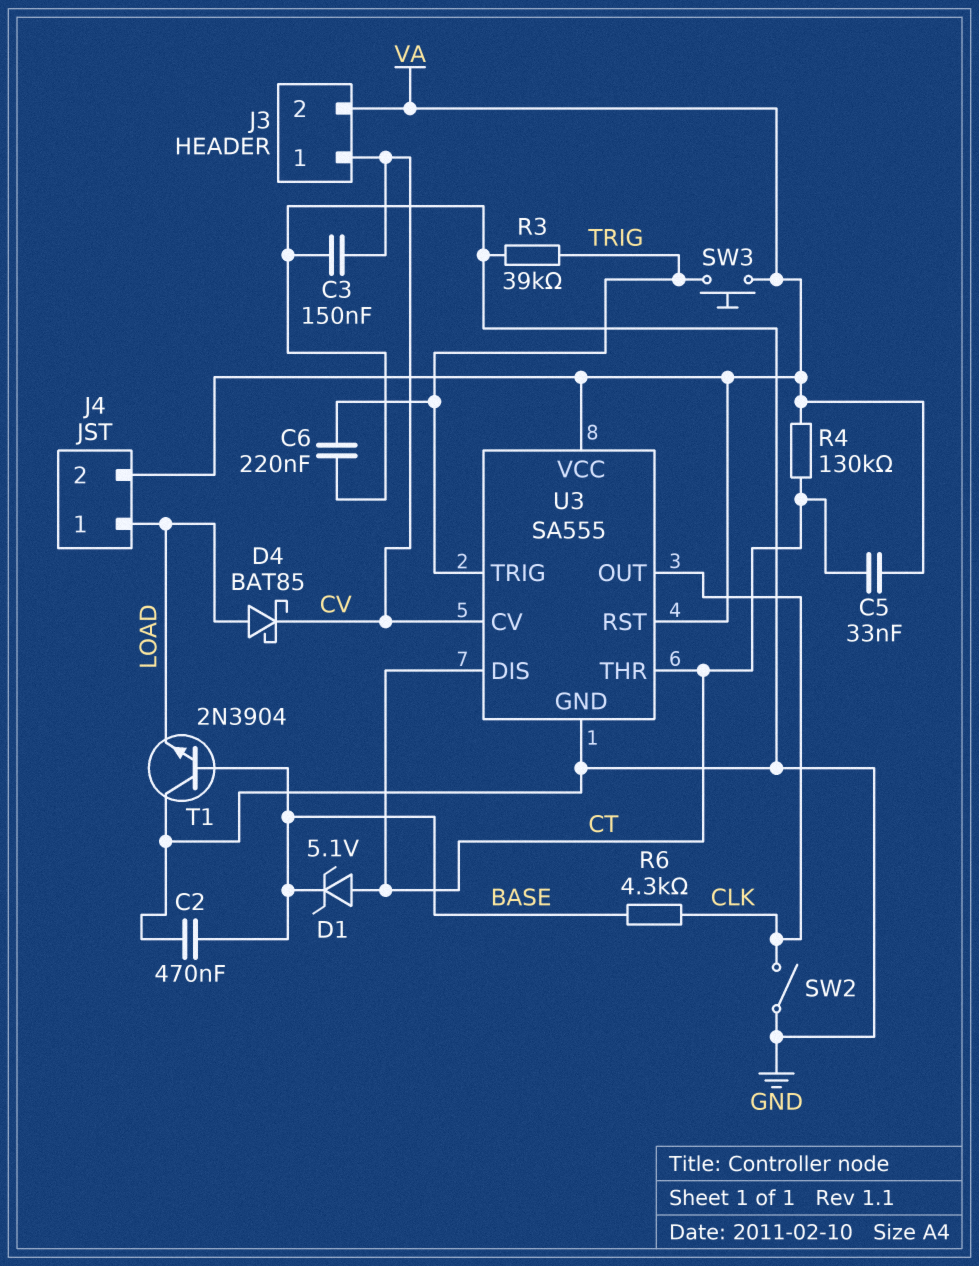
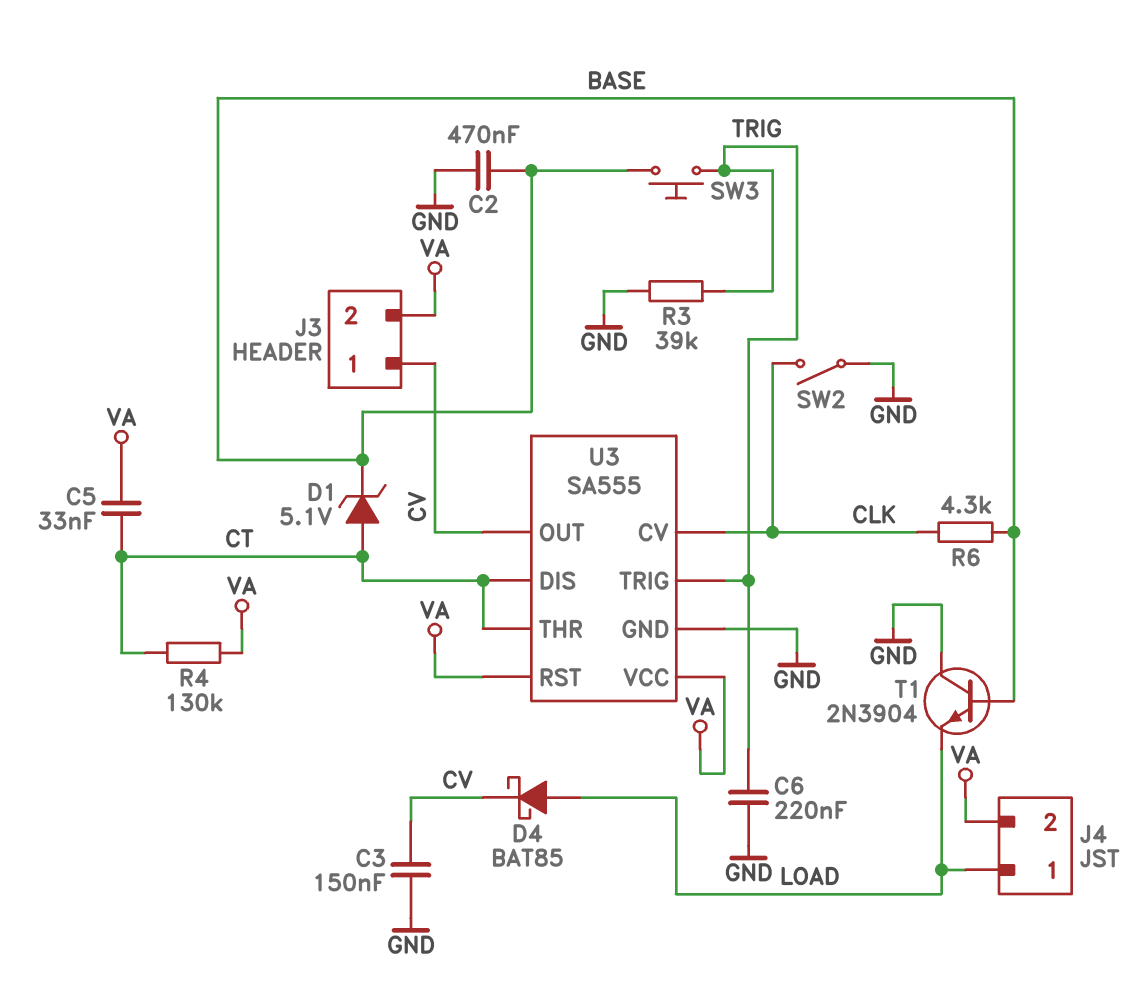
SW3: button (TRIG, VA) -> button (BASE, TRIG)
U3 pin CV: CV -> CLK
U3 pin OUT: CLK -> CV

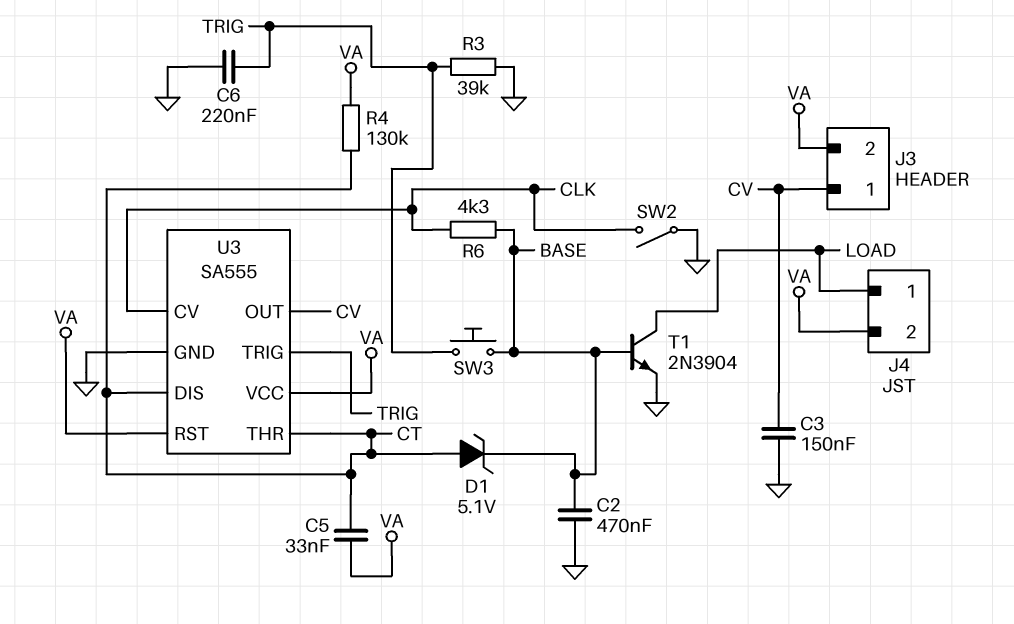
D4: schottky BAT85 (A LOAD, K CV) -> none
T1: NPN 2N3904 (B BASE, C GND, E LOAD) -> NPN 2N3904 (B BASE, C LOAD, E GND)

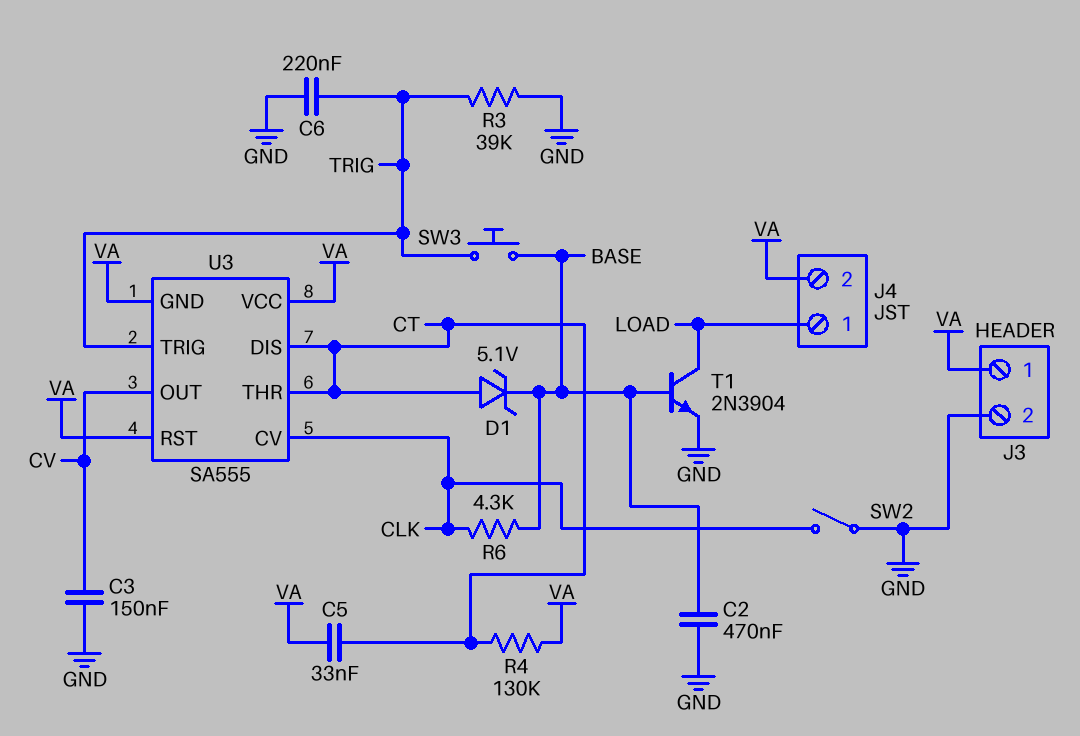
J3 pin 1: CV -> VA
J3 pin 2: VA -> GND
U3 pin GND: GND -> VA

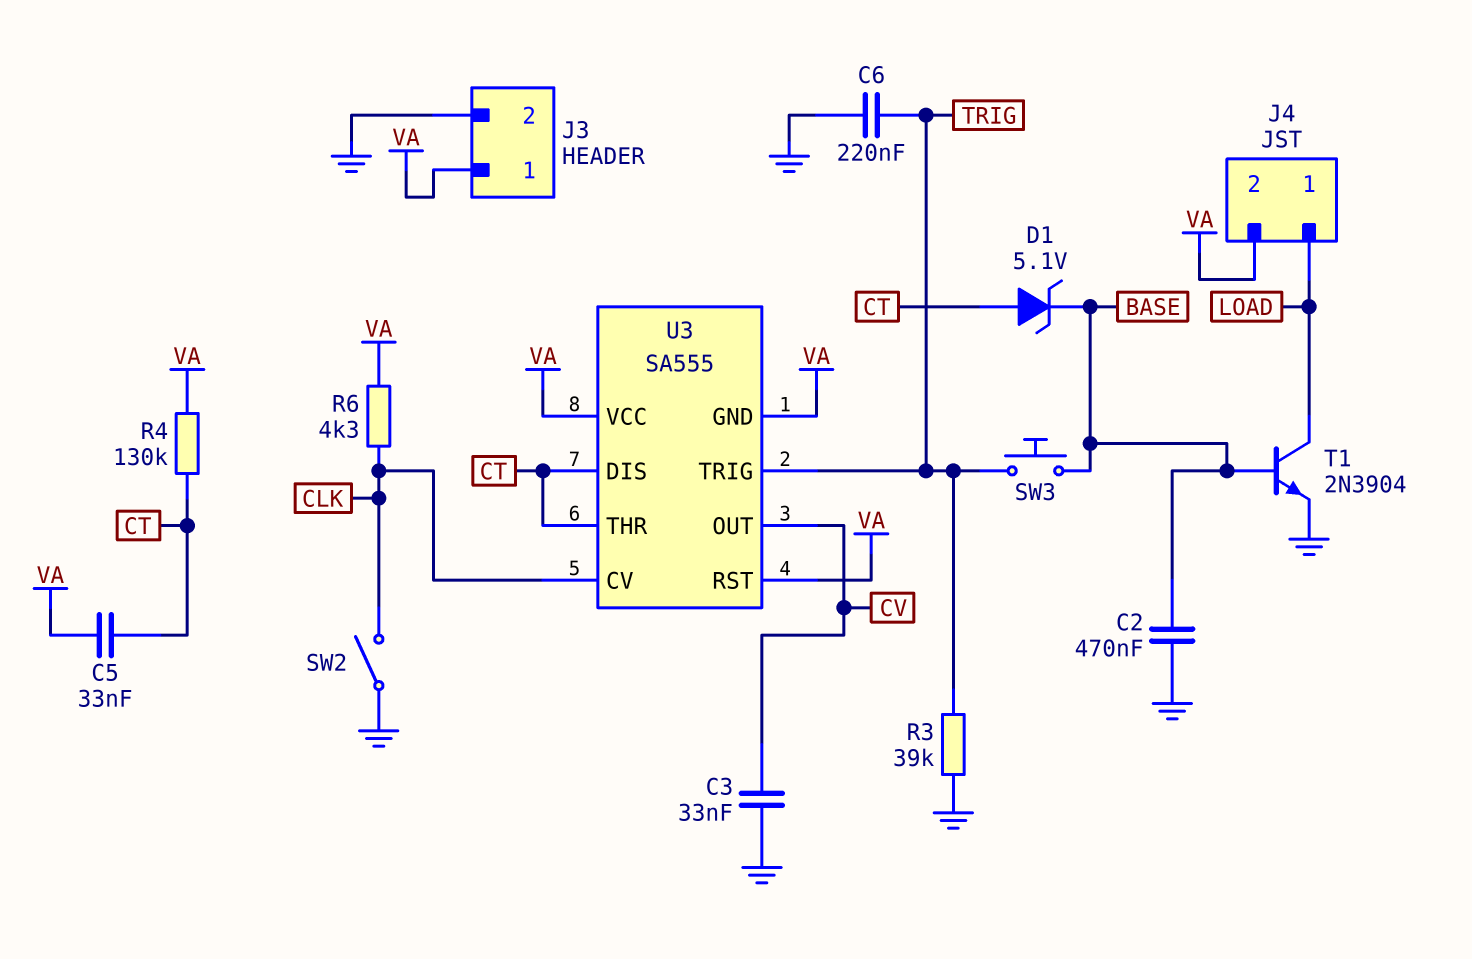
C3: 150nF (CV, GND) -> 33nF (CV, GND)
R6: 4.3k (BASE, CLK) -> 4.3k (CLK, VA)

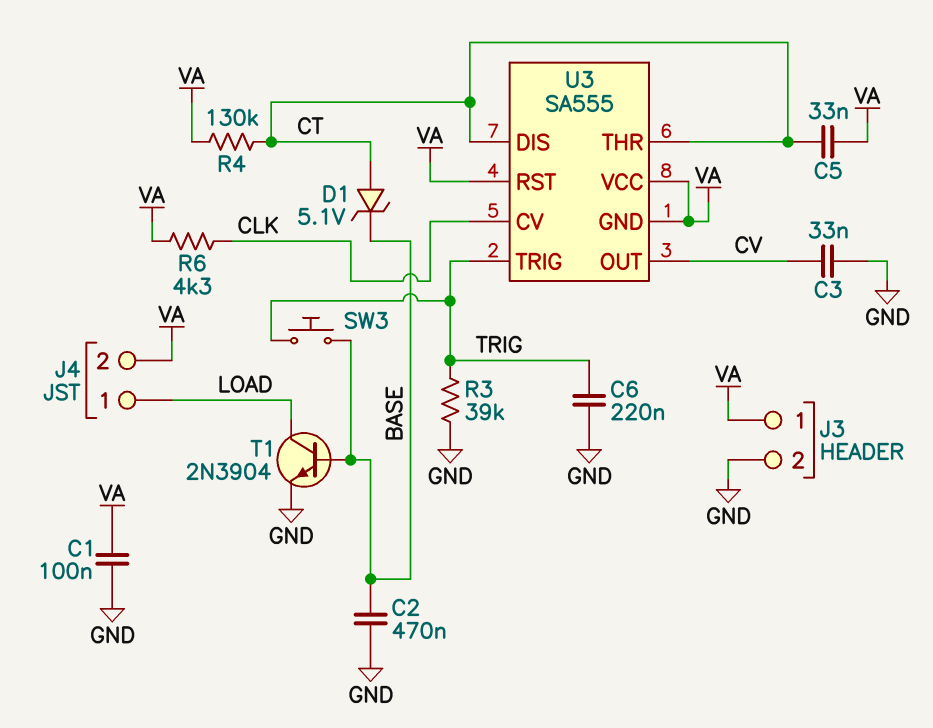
C1: none -> 100nF (GND, VA)
SW2: switch (CLK, GND) -> none

